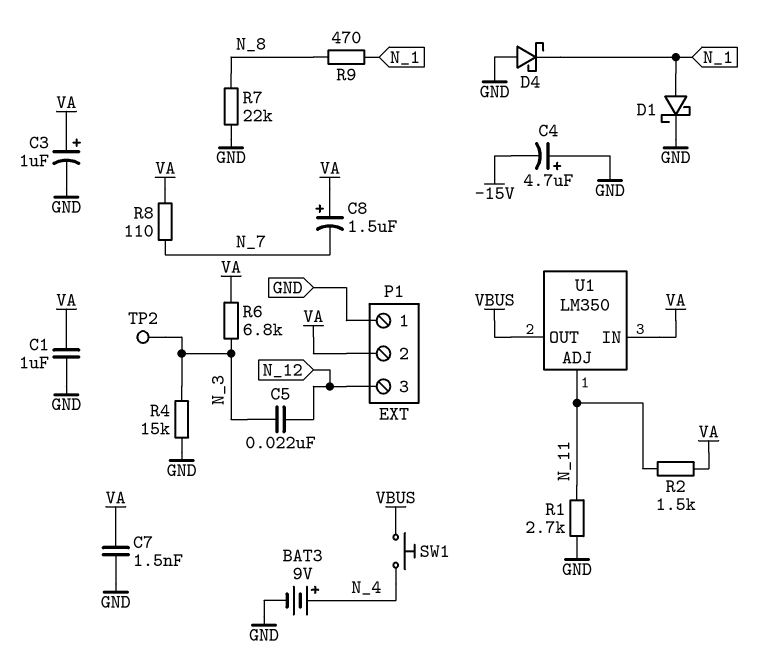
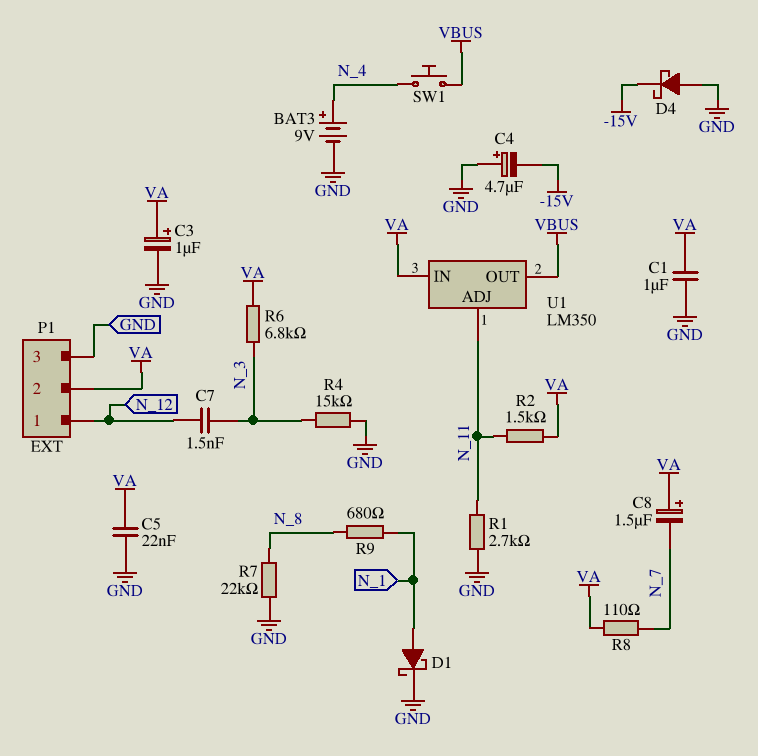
C5: 22nF (N_3, N_12) -> 22nF (GND, VA)
C7: 1.5nF (GND, VA) -> 1.5nF (N_3, N_12)
D4: schottky (A GND, K N_1) -> schottky (A GND, K -15V)
P1 pin 1: GND -> N_12
P1 pin 3: N_12 -> GND
R9: 470 (N_1, N_8) -> 680 (N_1, N_8)
TP2: test point (N_3) -> none

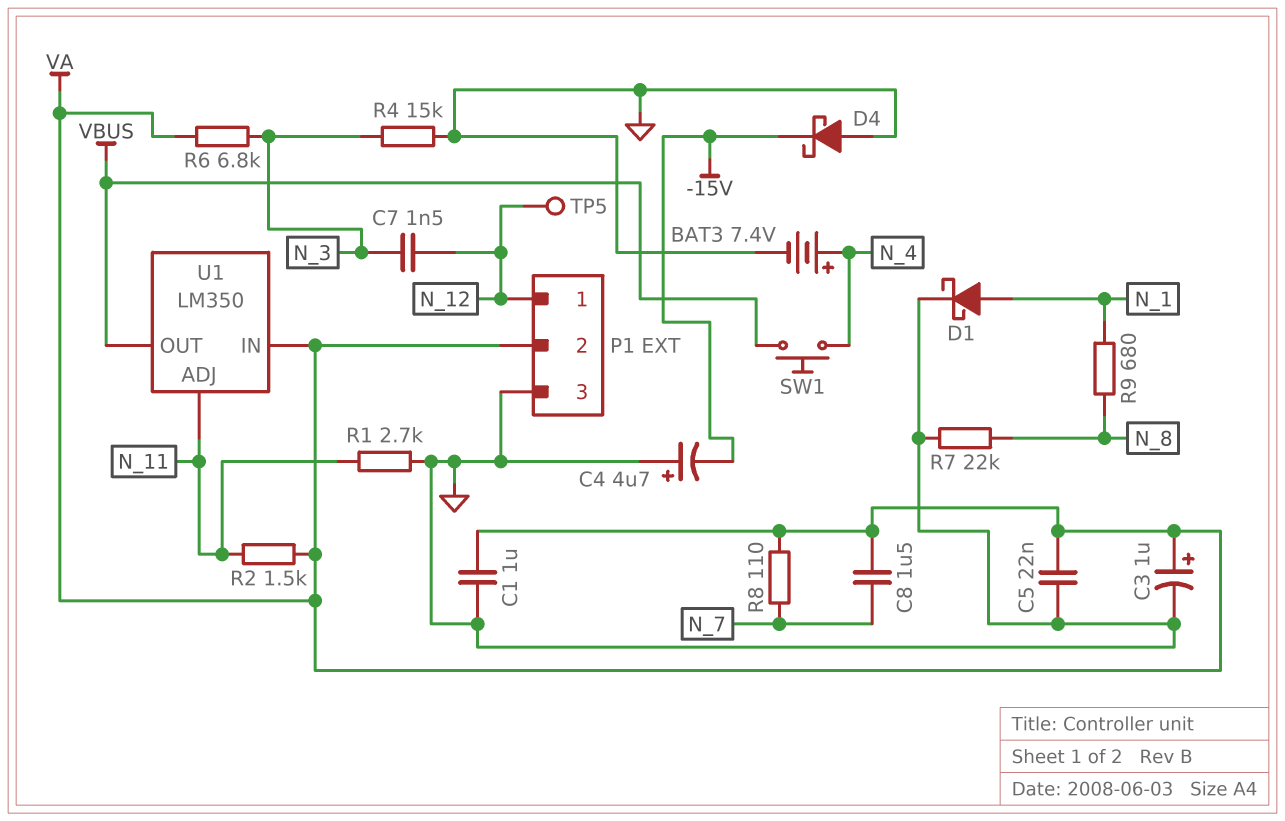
BAT3: 9V (plus N_4, minus GND) -> 7.4V (plus N_4, minus GND)
C8: 1.5uF (plus VA, minus N_7) -> 1.5uF (N_7, VA)
TP5: none -> test point (N_12)

